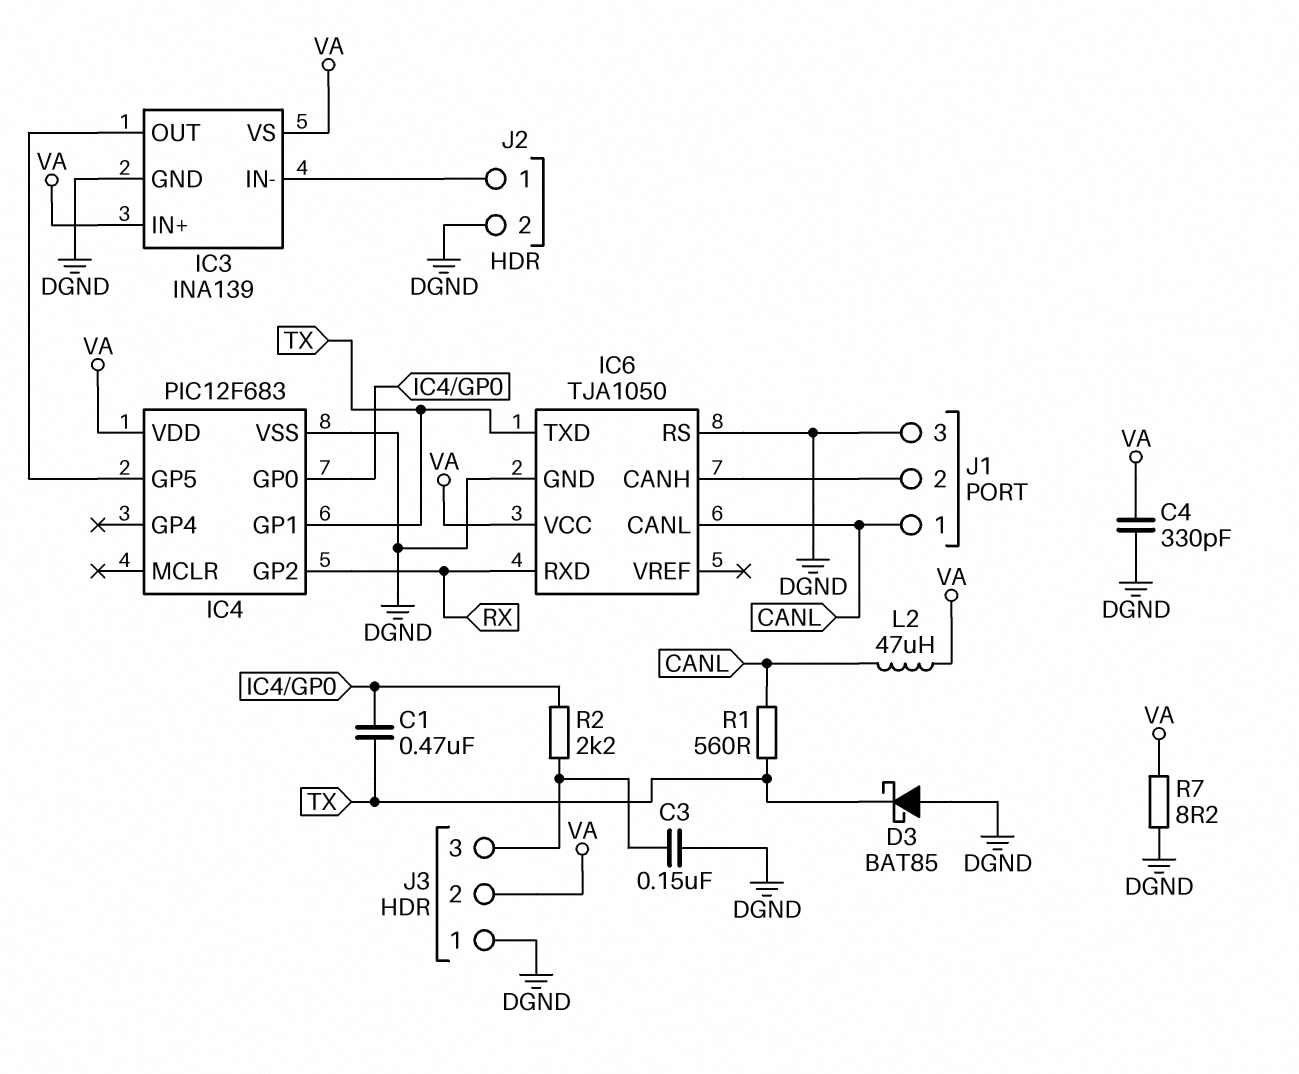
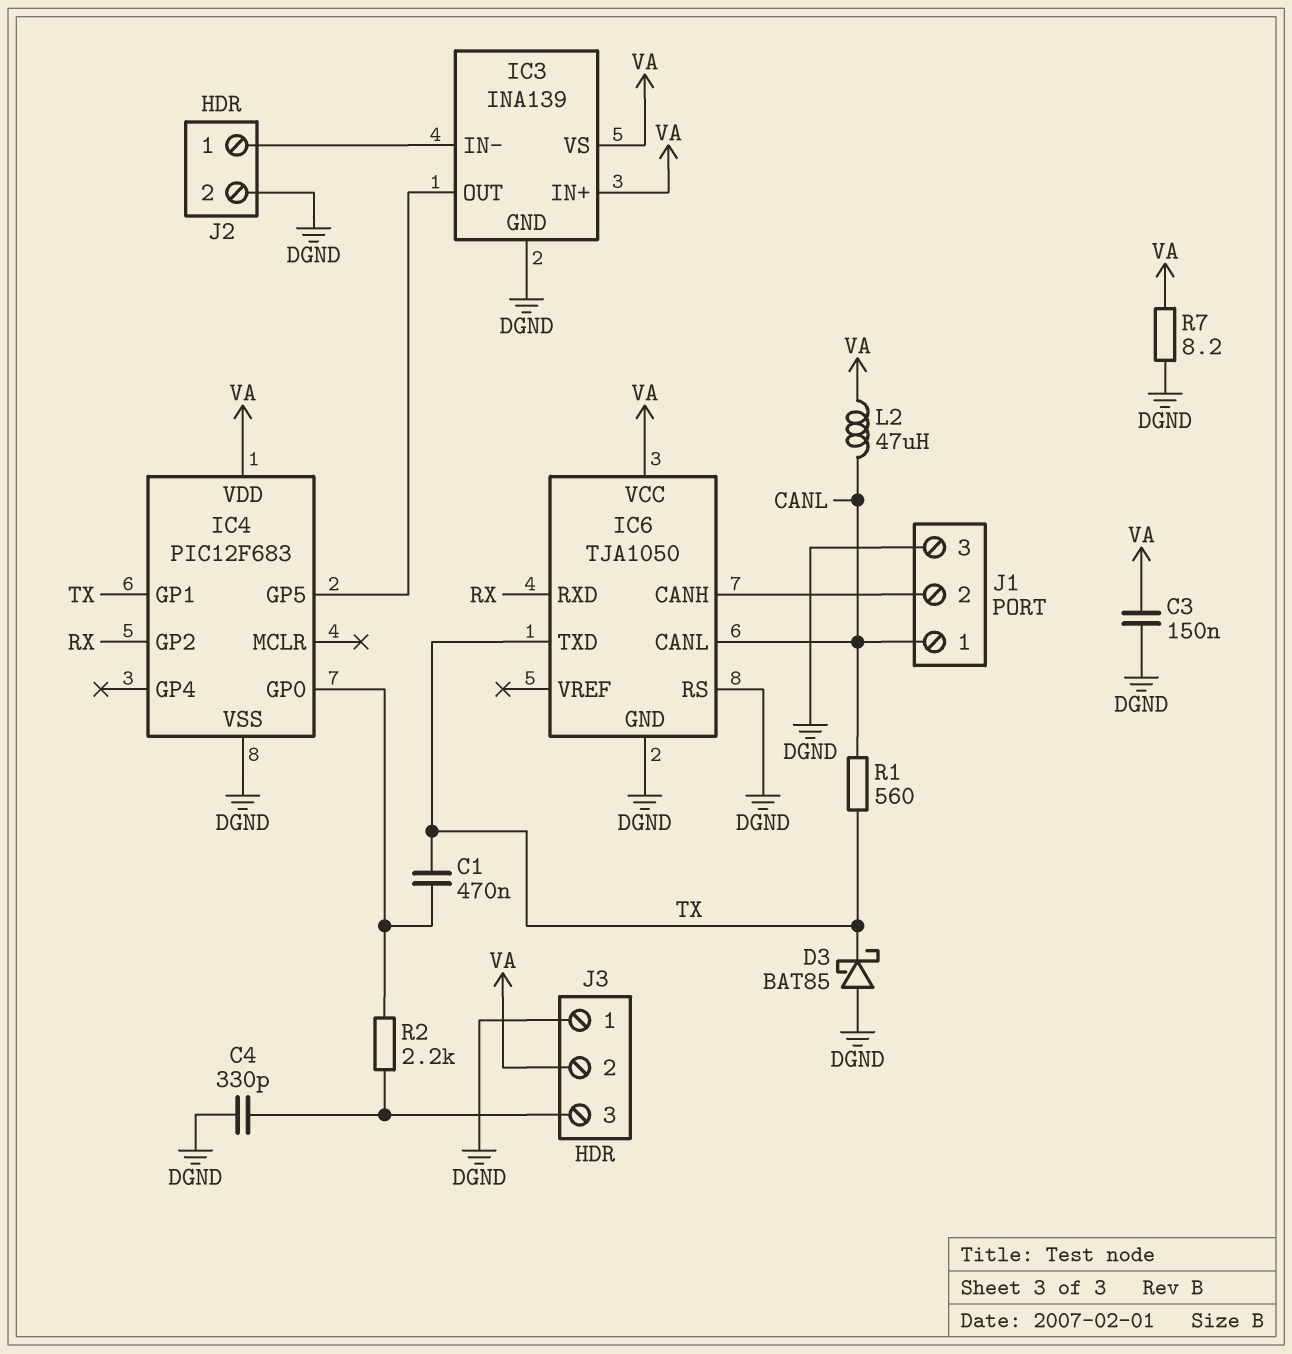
C3: 150nF (DGND, J3/3) -> 150nF (DGND, VA)
C4: 330pF (DGND, VA) -> 330pF (DGND, J3/3)

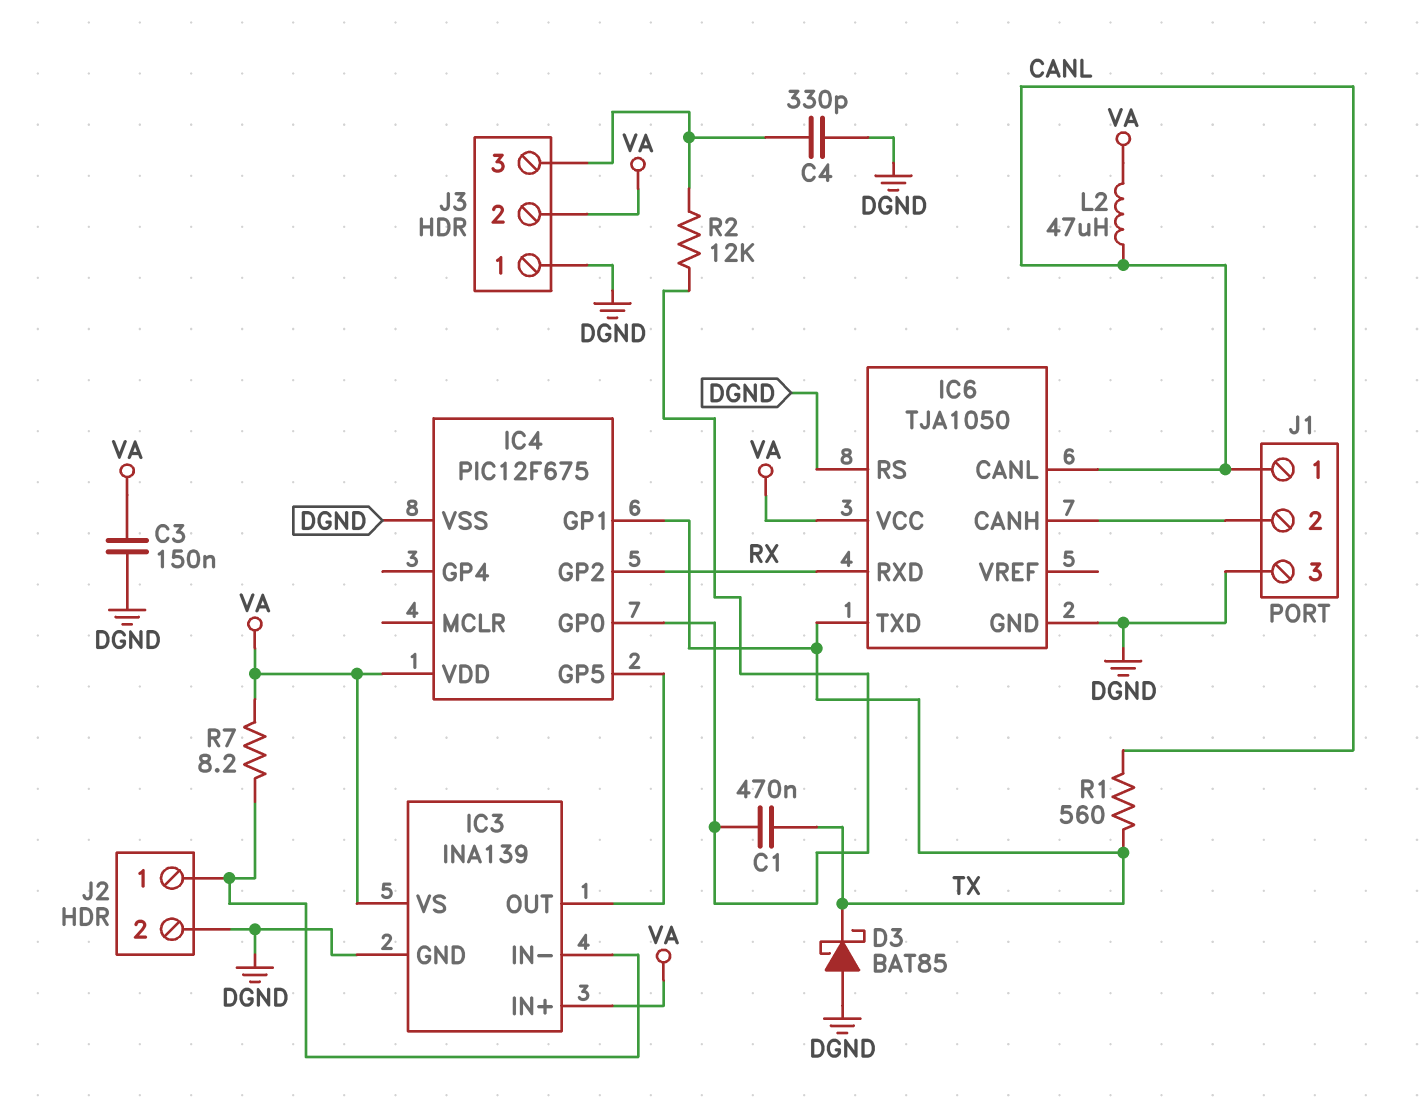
IC4: PIC12F683 -> PIC12F675
R2: 2.2k (IC4/GP0, J3/3) -> 12k (IC4/GP0, J3/3)
R7: 8.2 (DGND, VA) -> 8.2 (IC3/IN-, VA)

